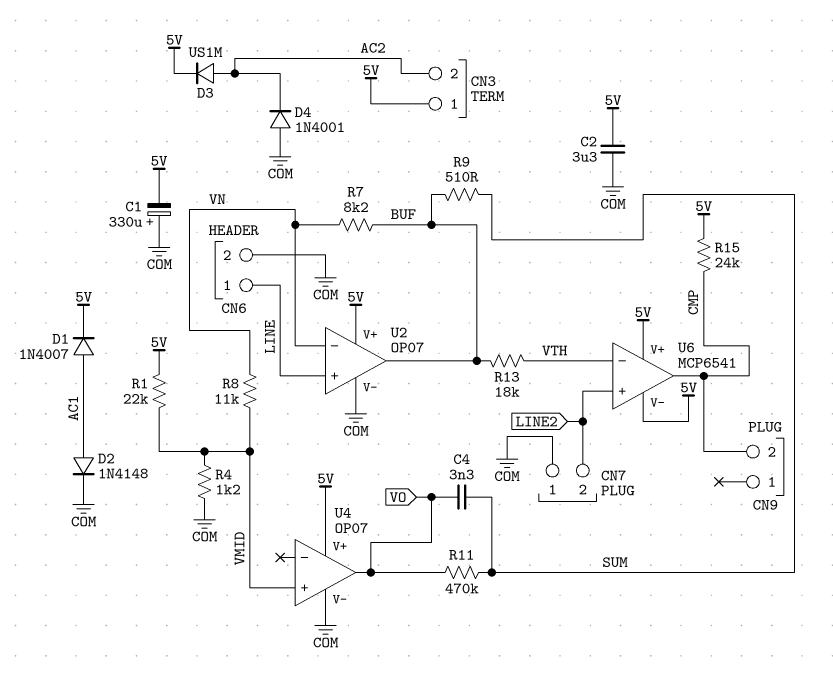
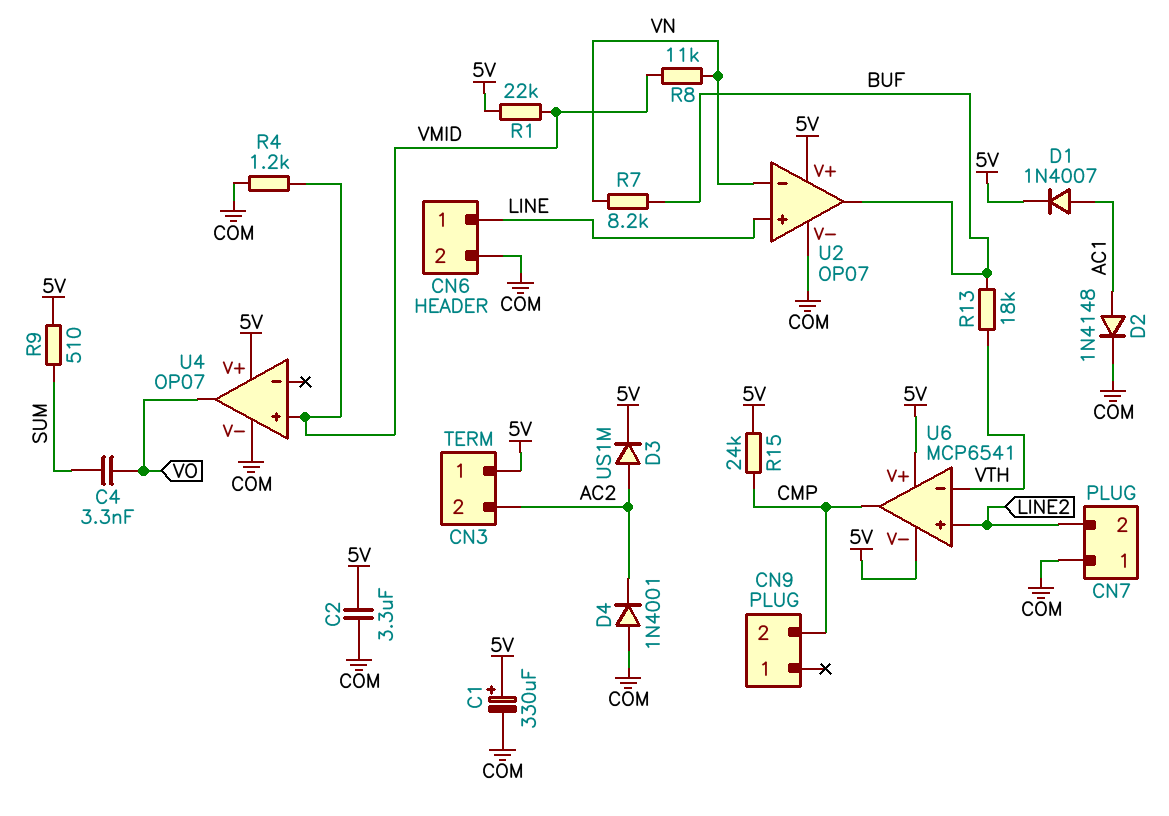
C1: 330uF (plus COM, minus 5V) -> 330uF (plus 5V, minus COM)
R9: 510 (BUF, SUM) -> 510 (5V, SUM)
R11: 470k (SUM, VO) -> none

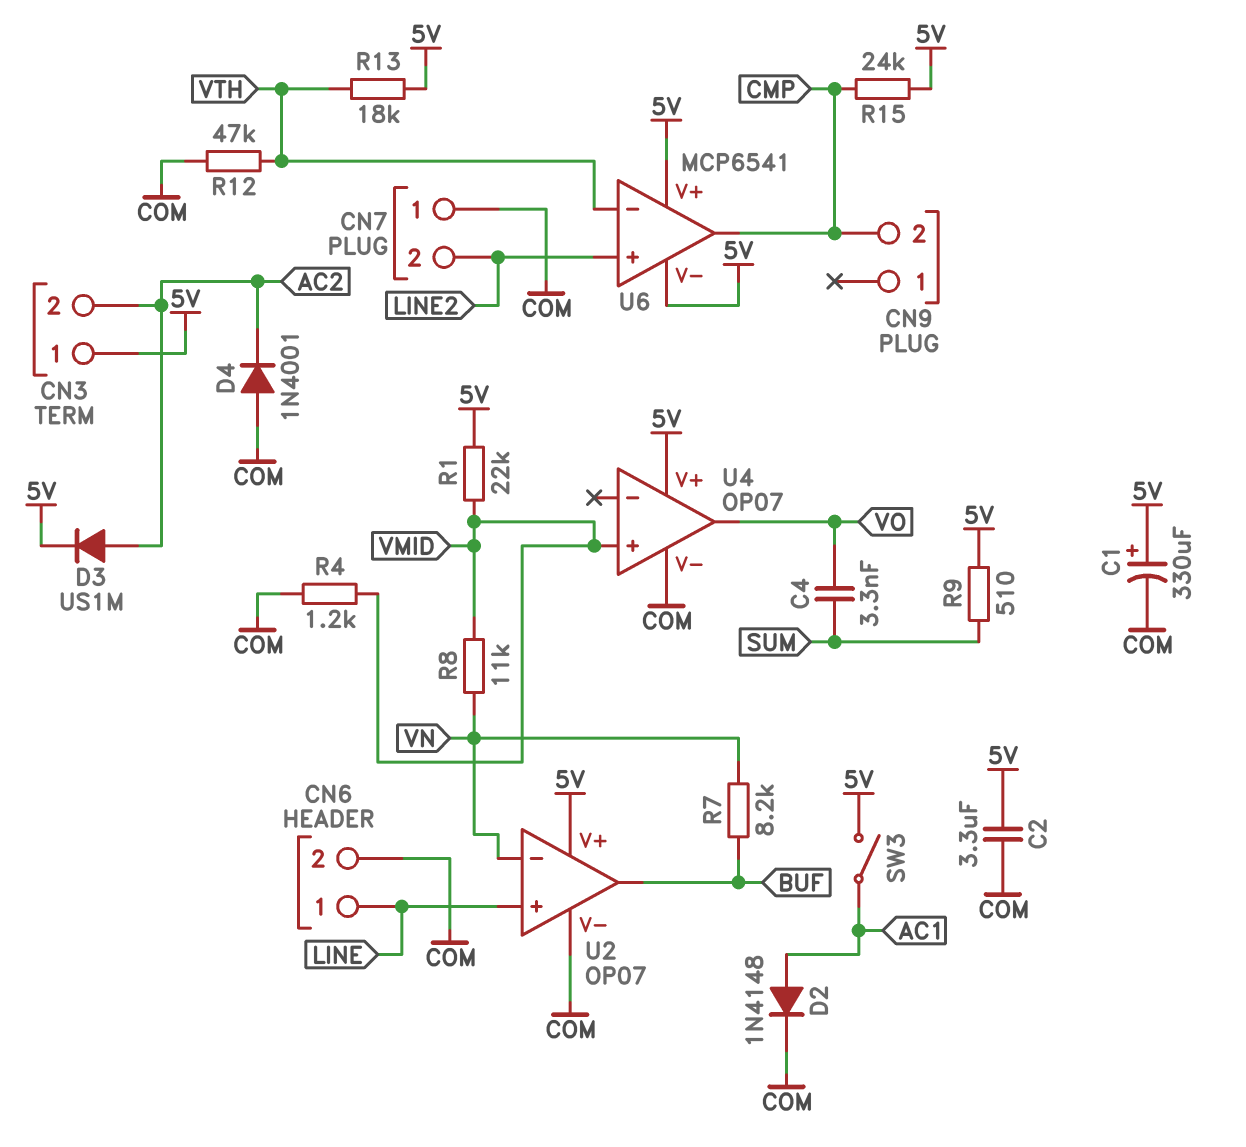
D1: diode 1N4007 (A AC1, K 5V) -> none
R12: none -> 47k (COM, VTH)
R13: 18k (BUF, VTH) -> 18k (5V, VTH)
SW3: none -> switch (5V, AC1)

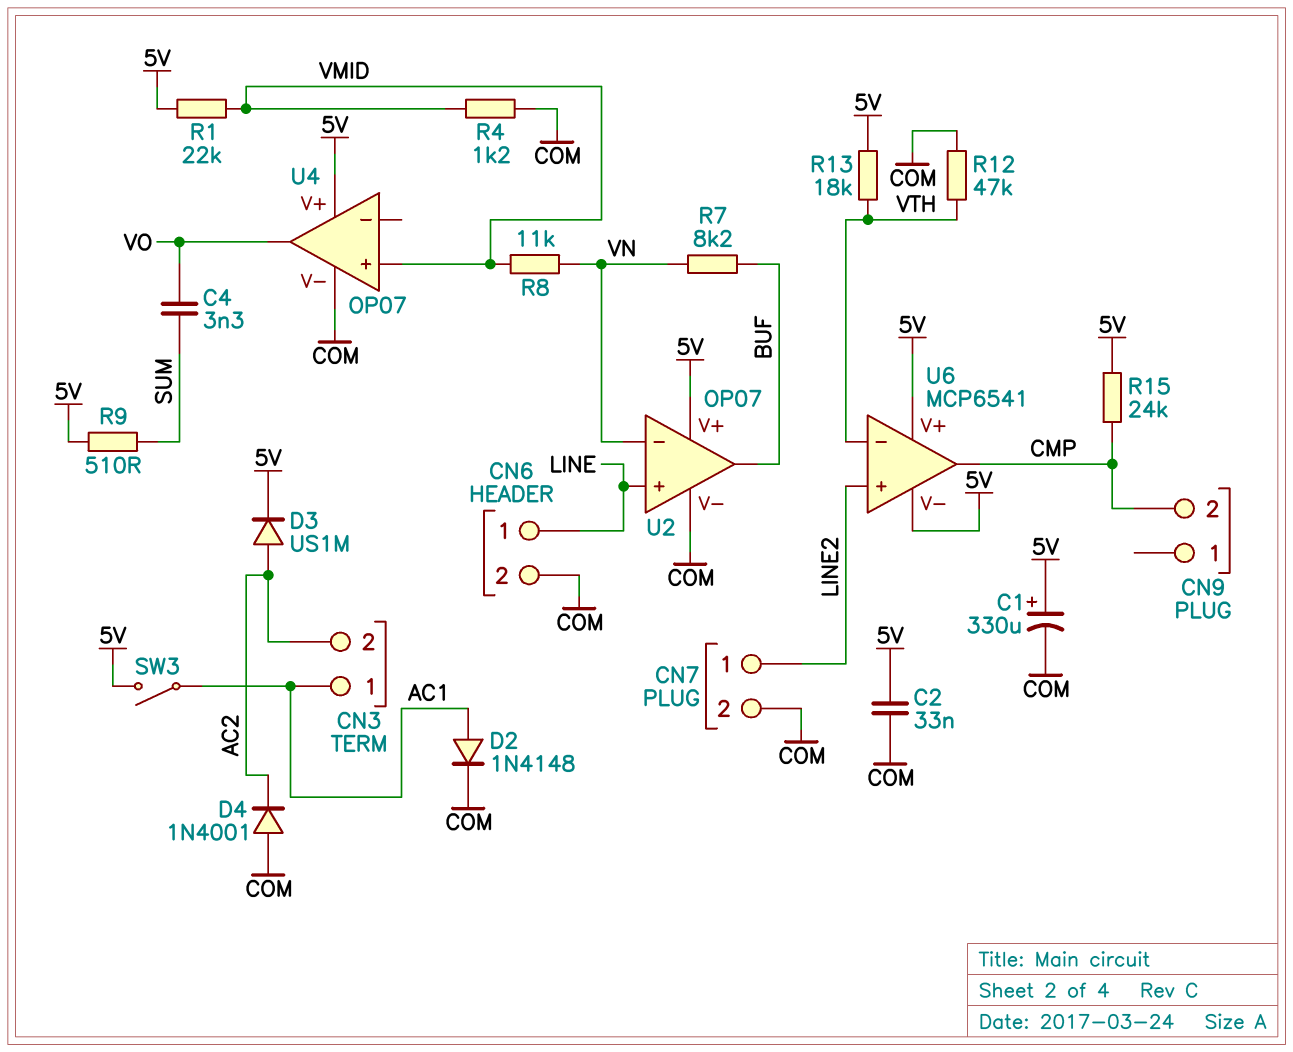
C2: 3.3uF (5V, COM) -> 33nF (5V, COM)
CN3 pin 1: 5V -> AC1
CN7 pin 1: COM -> LINE2
CN7 pin 2: LINE2 -> COM

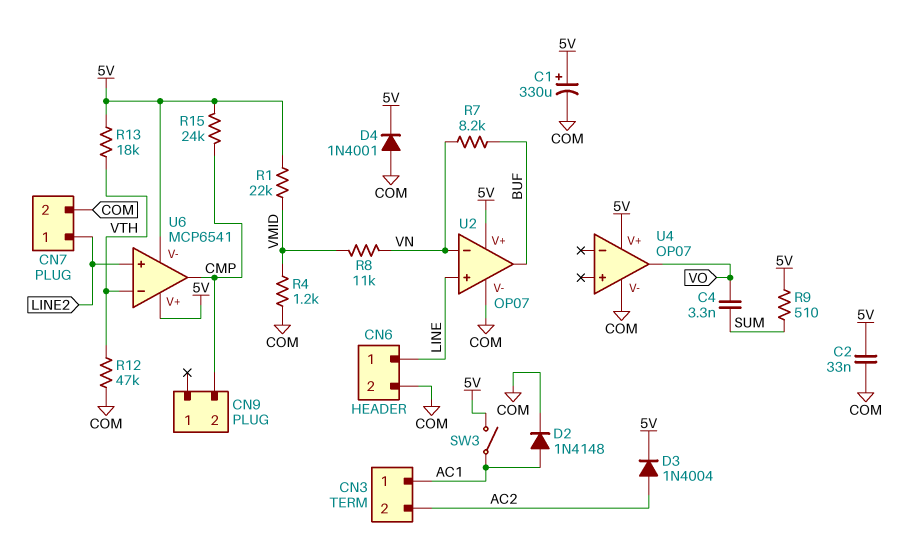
D3: diode US1M (A AC2, K 5V) -> diode 1N4004 (A AC2, K 5V)
D4: diode 1N4001 (A COM, K AC2) -> diode 1N4001 (A COM, K 5V)
U4 pin in+: VMID -> none

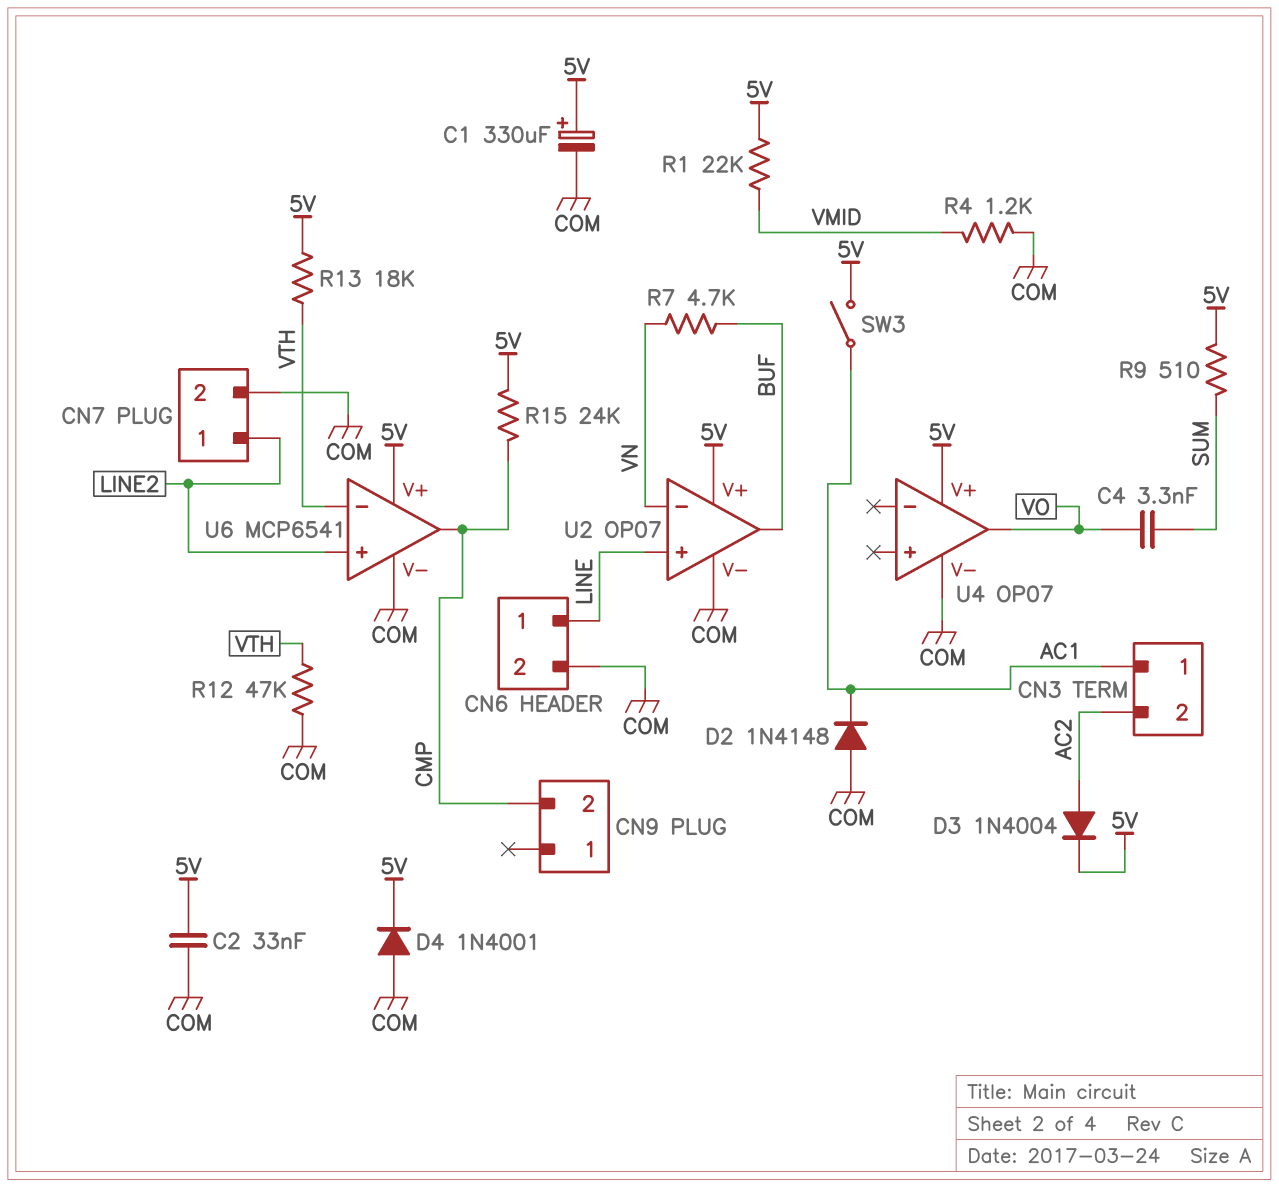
D2: diode 1N4148 (A AC1, K COM) -> diode 1N4148 (A COM, K AC1)
R7: 8.2k (BUF, VN) -> 4.7k (BUF, VN)
R8: 11k (VMID, VN) -> none
U6 pin V-: 5V -> COM

